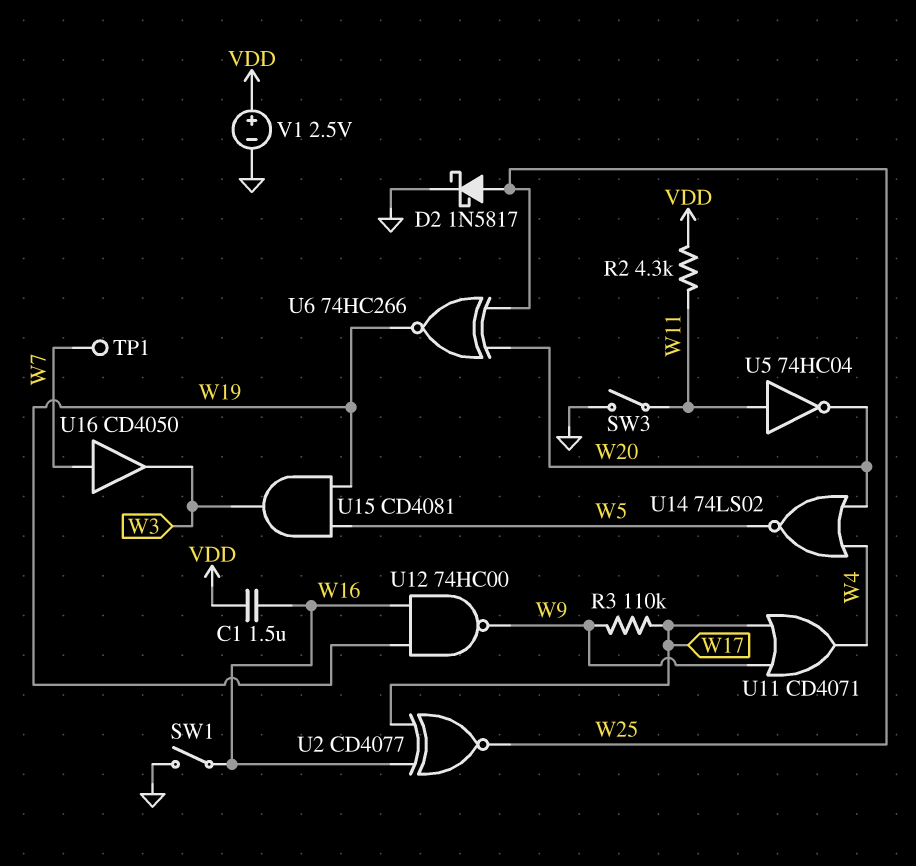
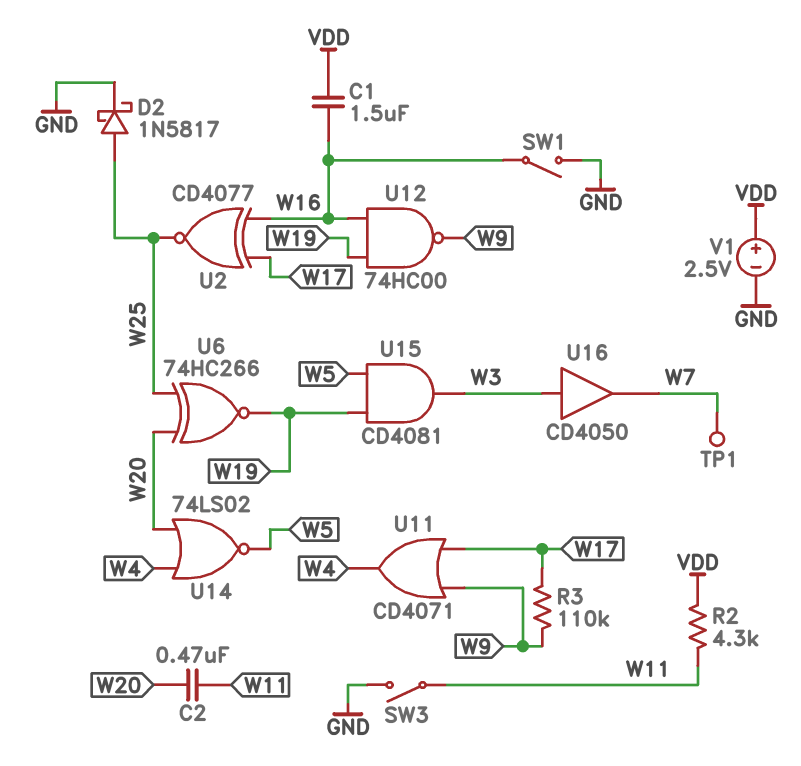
C2: none -> 470nF (W11, W20)
U5: NOT 74HC04 (in W11, out W20) -> none
U16: buffer CD4050 (in W7, out W3) -> buffer CD4050 (in W3, out W7)

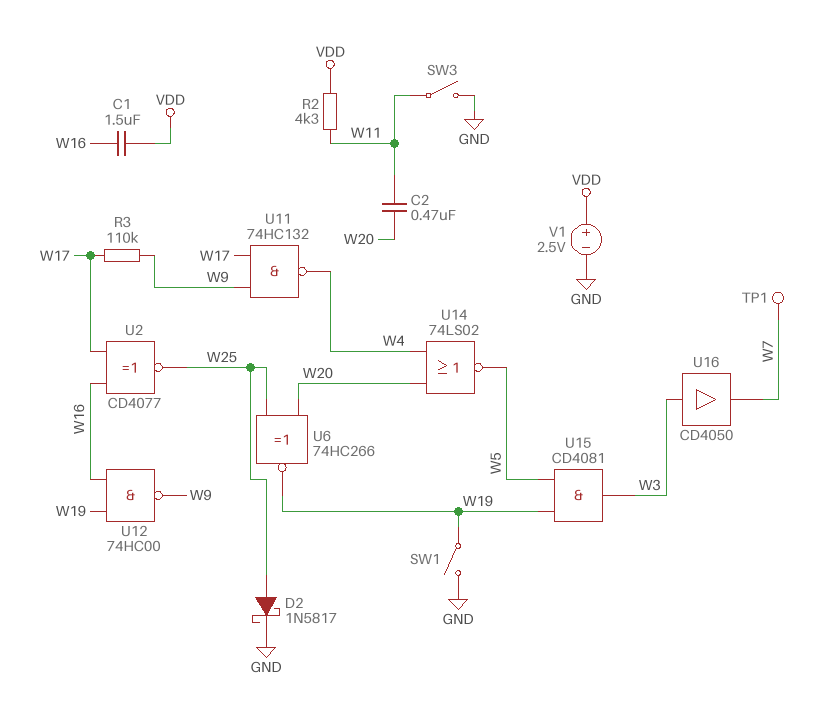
SW1: switch (GND, W16) -> switch (GND, W19)
U11: OR CD4071 (in W9, in W17, out W4) -> NAND 74HC132 (in W9, in W17, out W4)

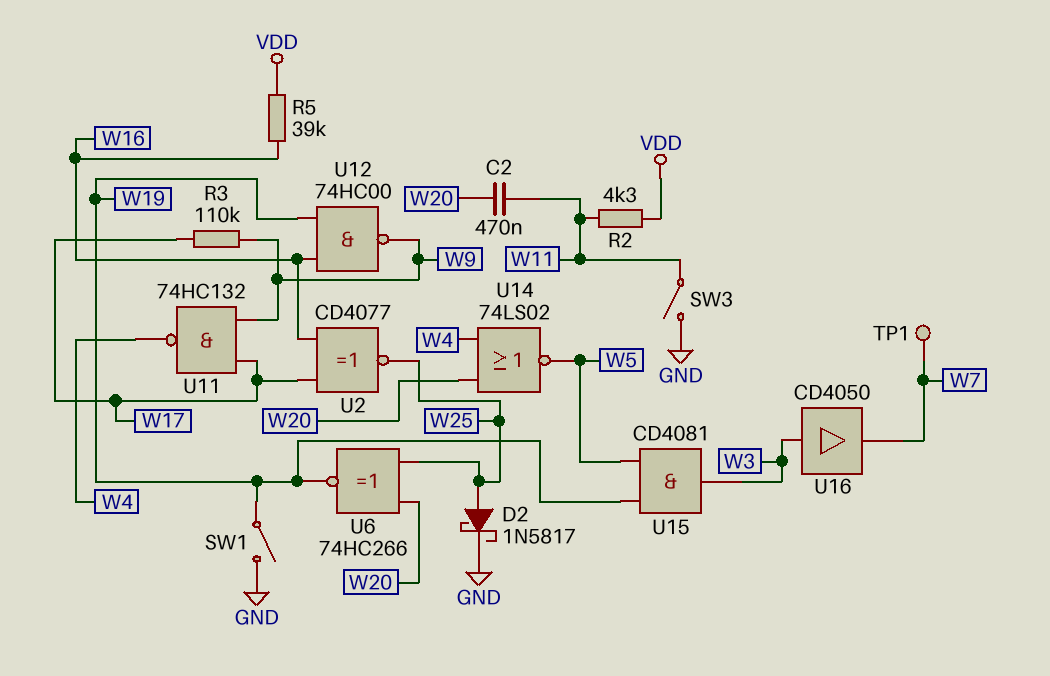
C1: 1.5uF (VDD, W16) -> none
R5: none -> 39k (VDD, W16)
V1: 2.5V (plus VDD, minus GND) -> none

